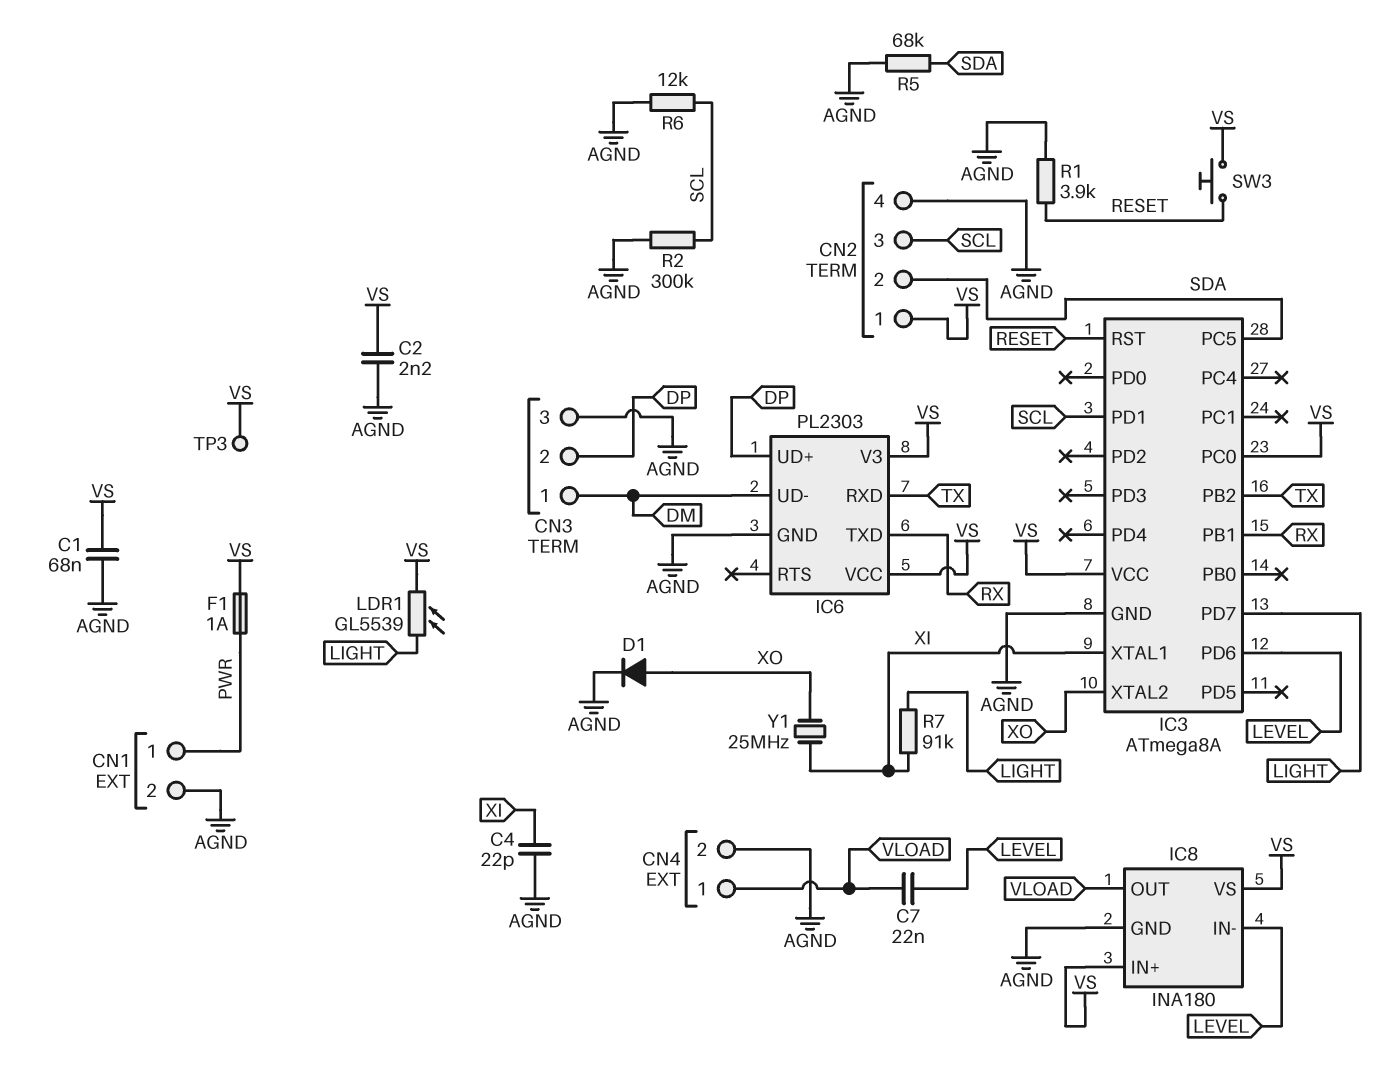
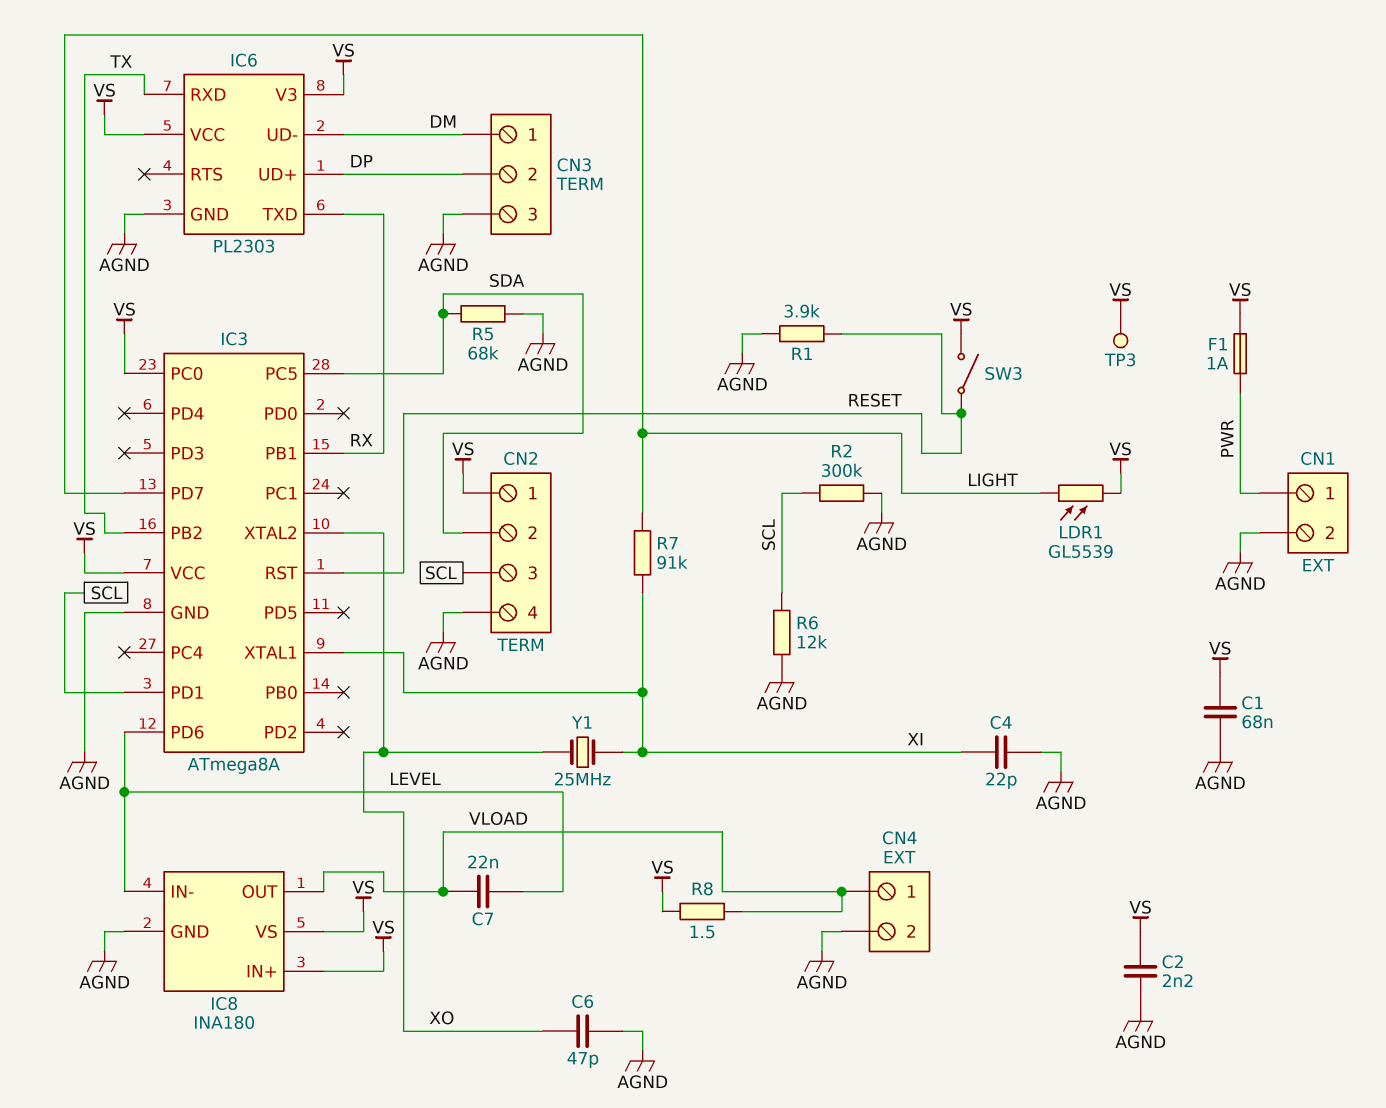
C6: none -> 47pF (AGND, XO)
D1: diode (A XO, K AGND) -> none
R8: none -> 1.5 (VLOAD, VS)
SW3: button (RESET, VS) -> switch (RESET, VS)

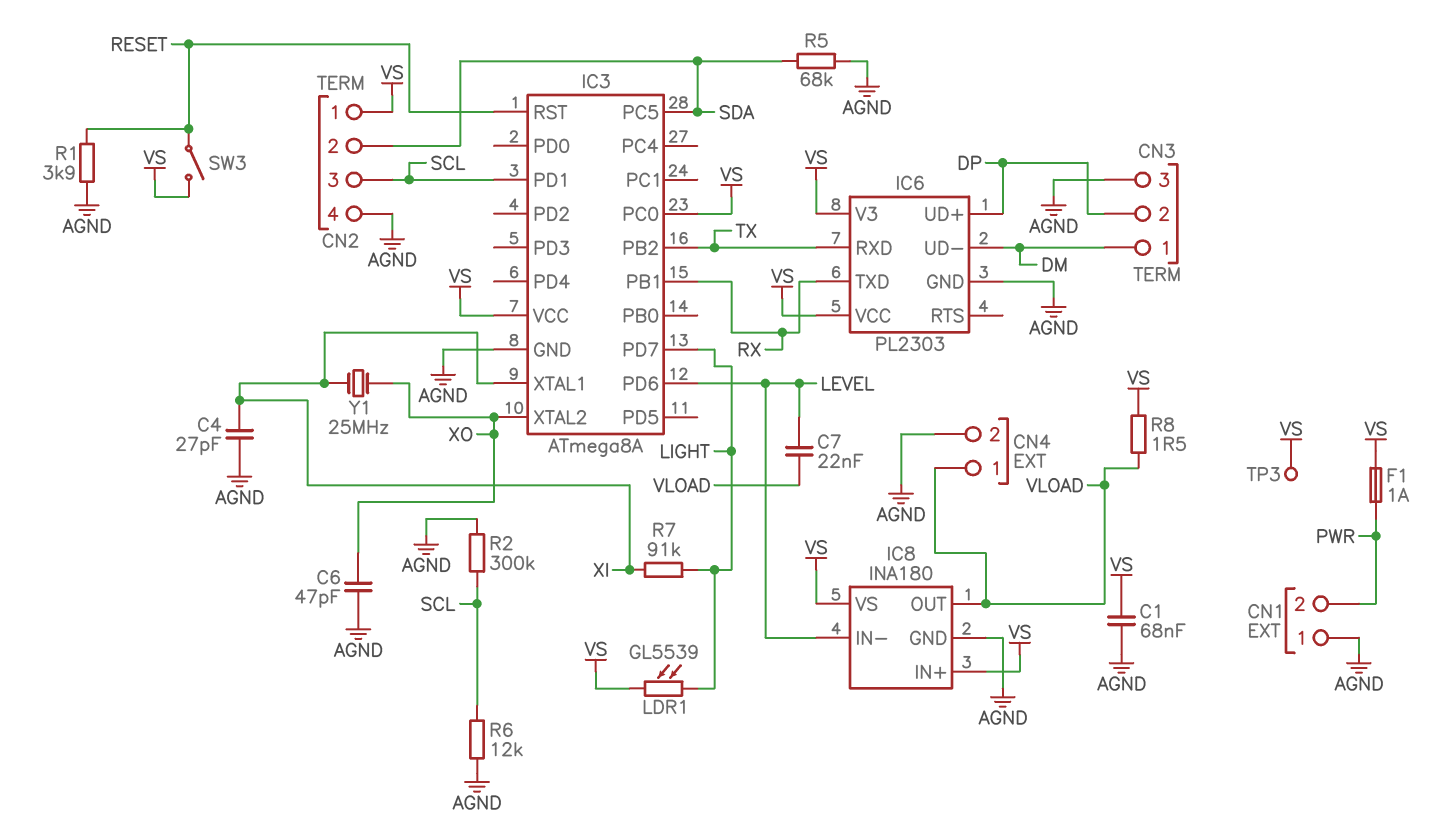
C2: 2.2nF (AGND, VS) -> none
C4: 22pF (AGND, XI) -> 27pF (AGND, XI)
CN1 pin 1: PWR -> AGND
CN1 pin 2: AGND -> PWR

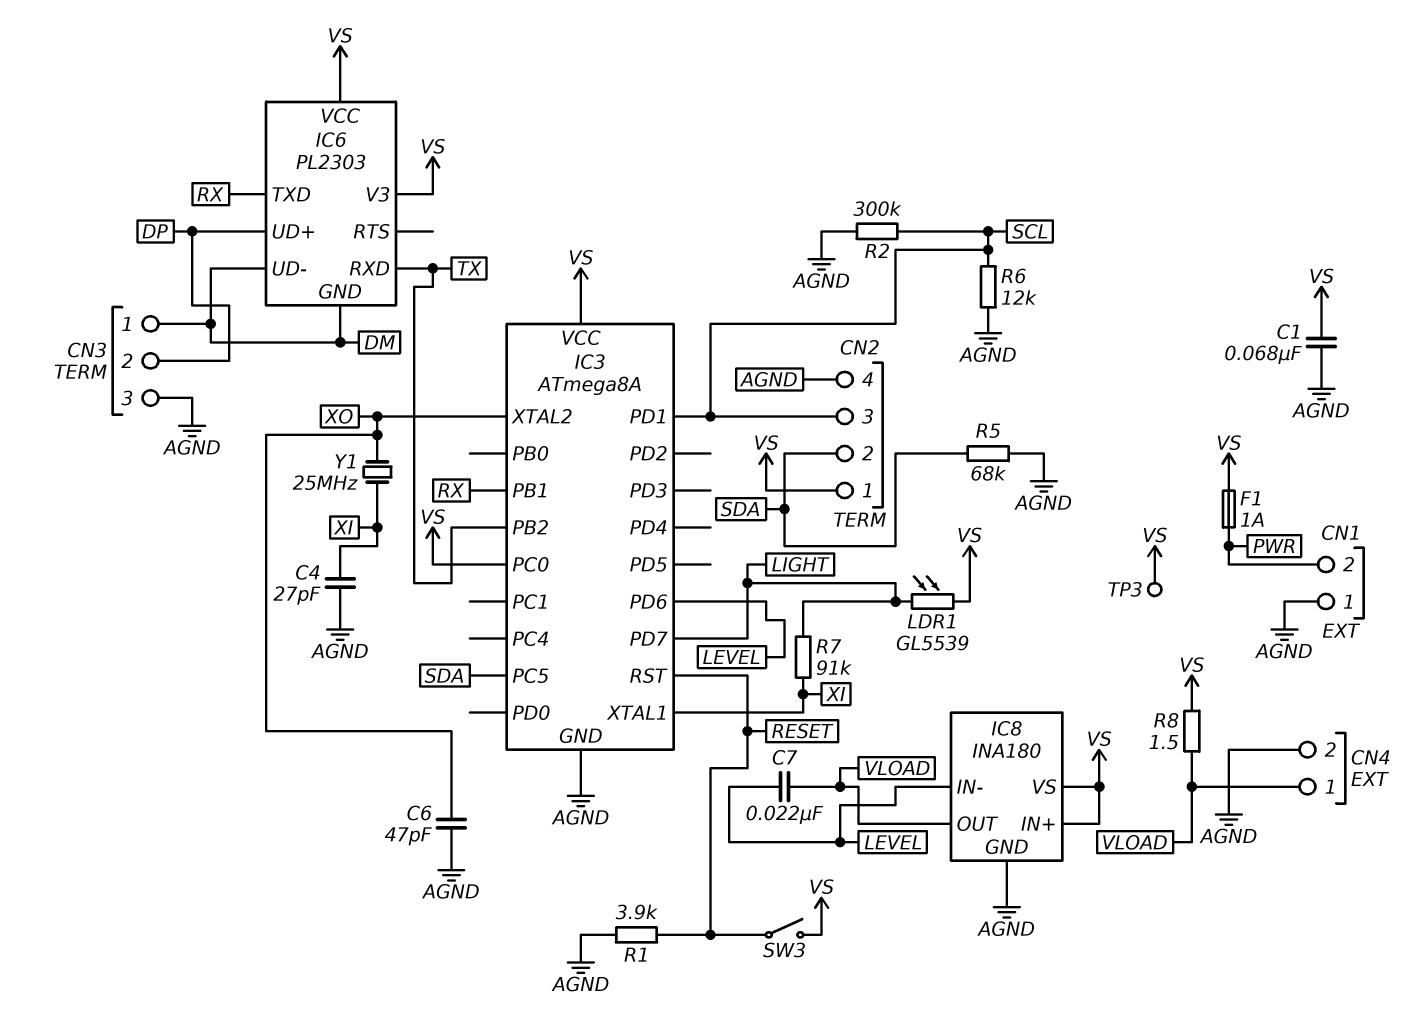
IC6 pin GND: AGND -> DM

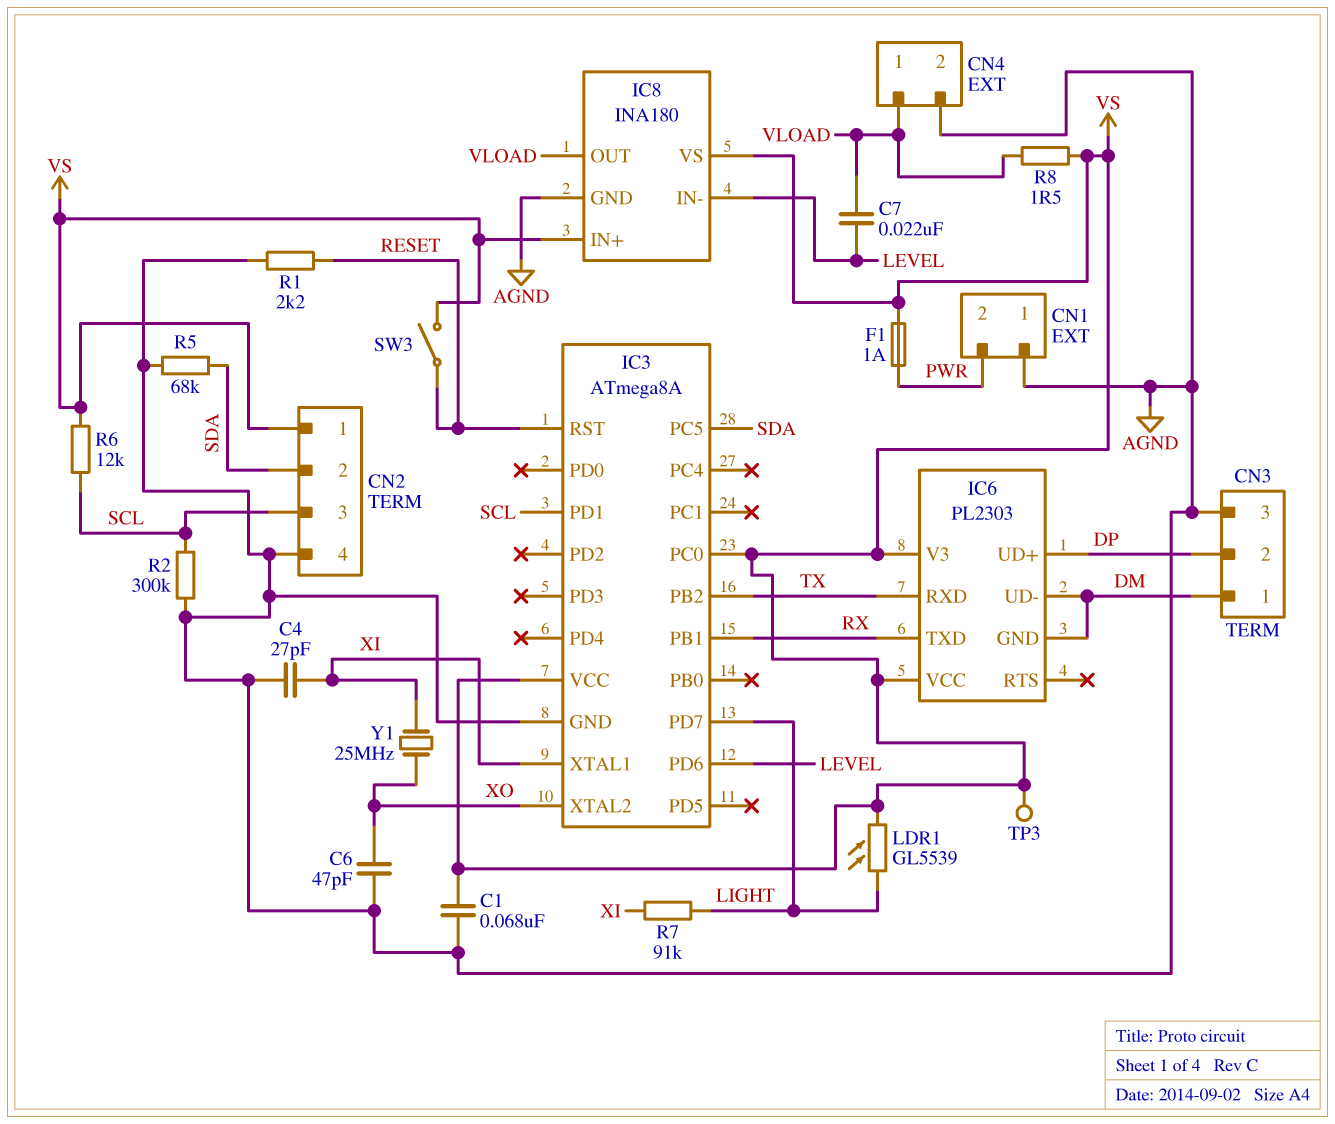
R1: 3.9k (AGND, RESET) -> 2.2k (AGND, RESET)
R6: 12k (AGND, SCL) -> 12k (SCL, VS)

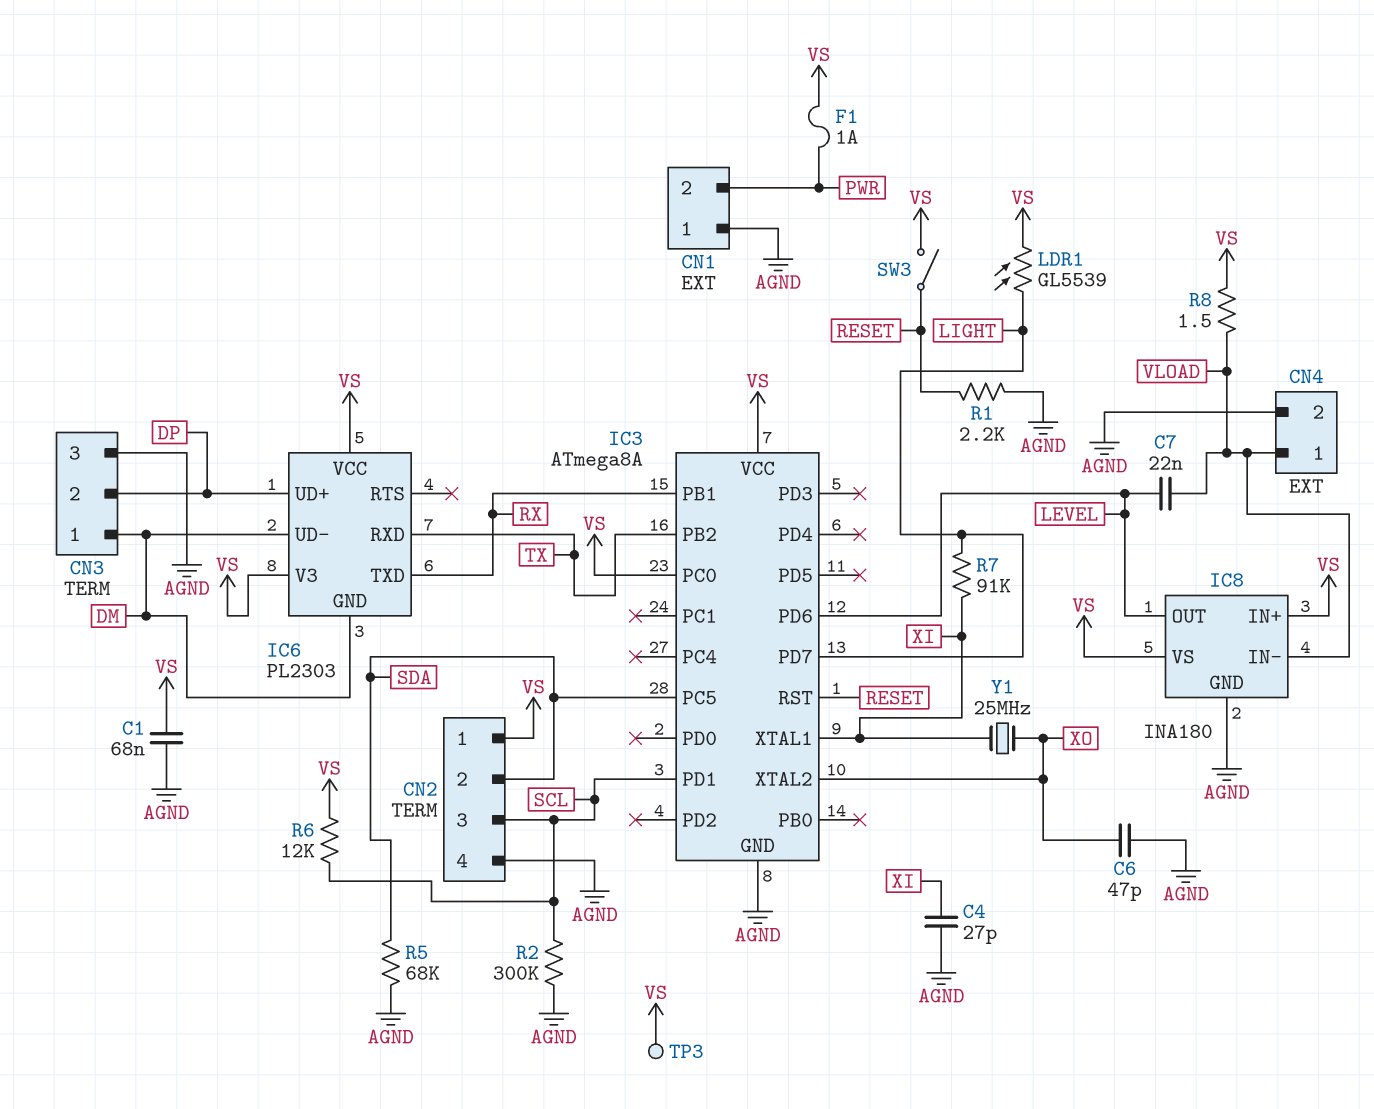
IC8 pin IN-: LEVEL -> VLOAD
IC8 pin OUT: VLOAD -> LEVEL

